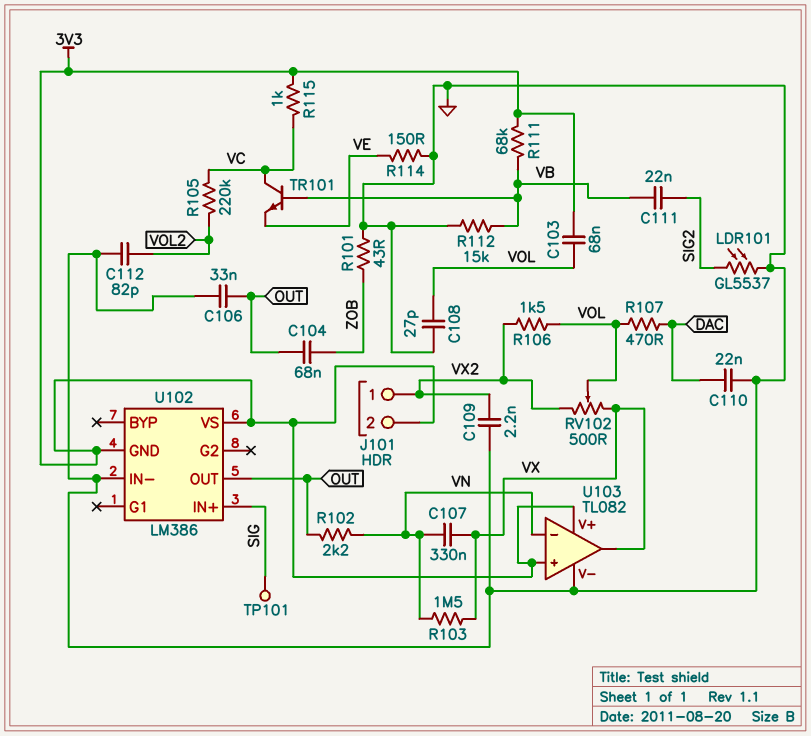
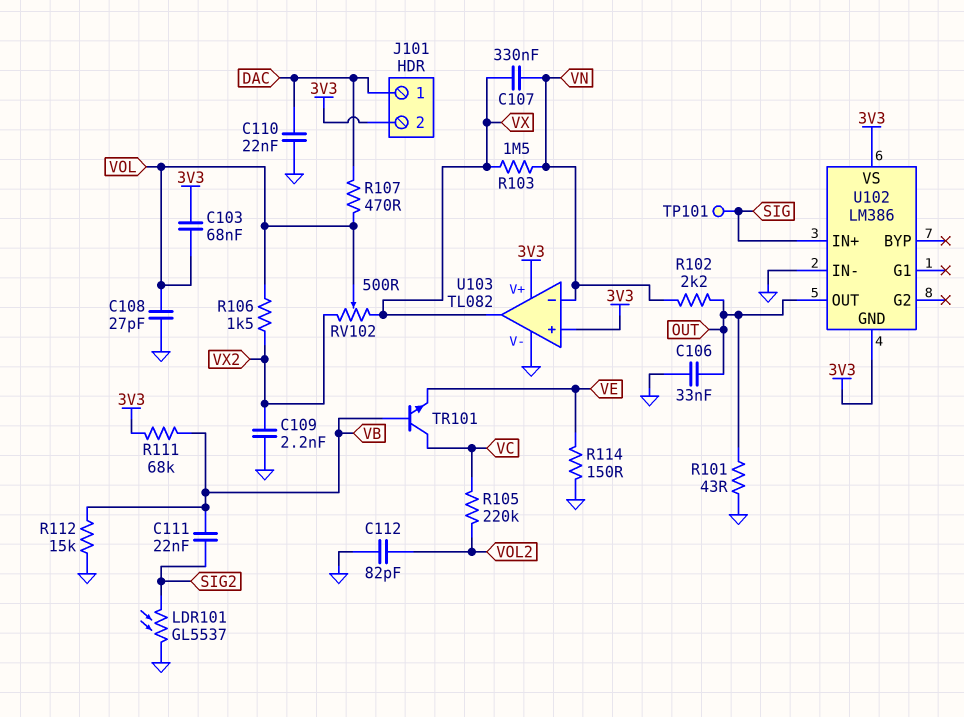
C104: 68nF (OUT, ZOB) -> none
J101 pin 1: VX2 -> DAC
R101: 43 (GND, ZOB) -> 43 (GND, OUT)
R115: 1k (3V3, VC) -> none

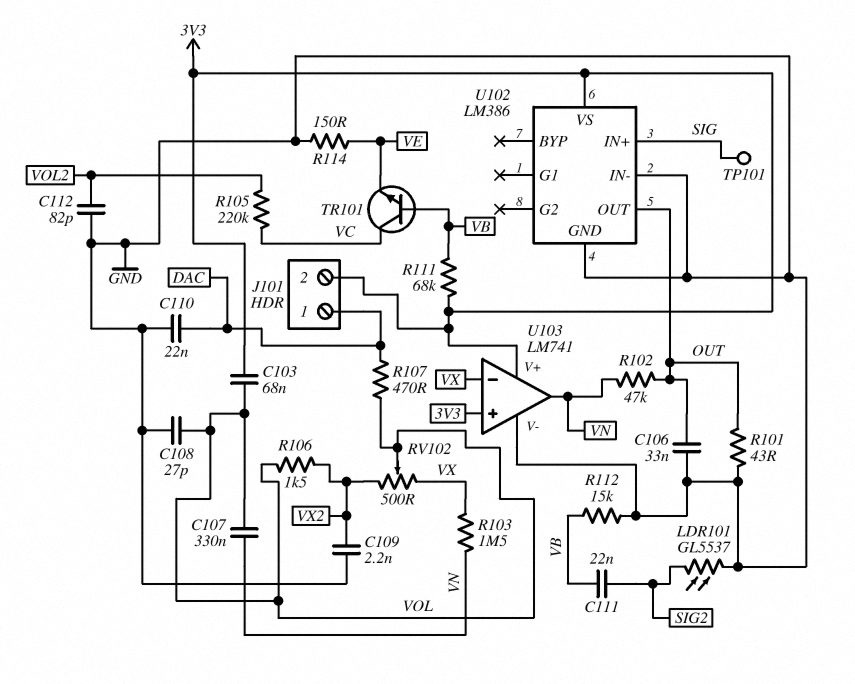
C107: 330nF (VN, VX) -> 330nF (VN, VOL)
R102: 2.2k (OUT, VN) -> 47k (OUT, VN)
U102 pin GND: 3V3 -> GND
U103: TL082 -> LM741
U103 pin in-: VN -> VX
U103 pin out: VX -> VN

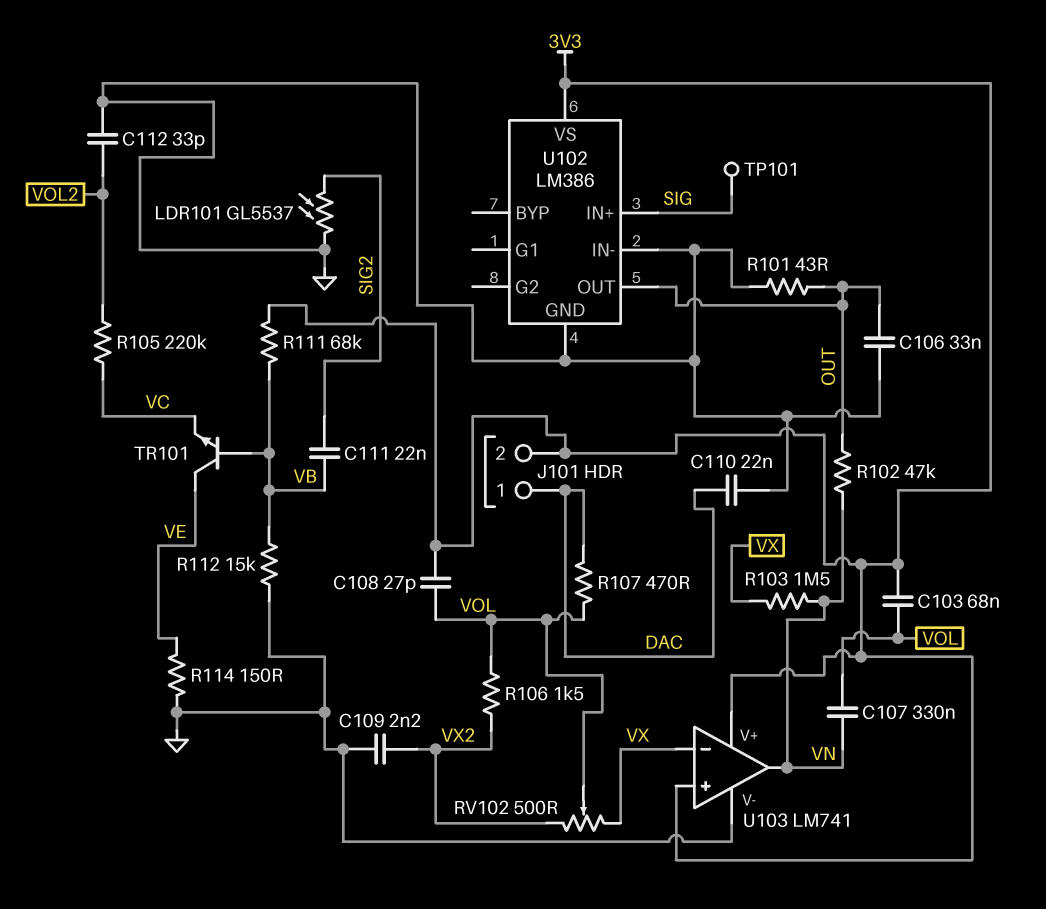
C108: 27pF (GND, VOL) -> 27pF (3V3, VOL)
C112: 82pF (GND, VOL2) -> 33pF (GND, VOL2)
TR101: NPN (B VB, C VC, E VE) -> NPN (B VB, C VE, E VC)

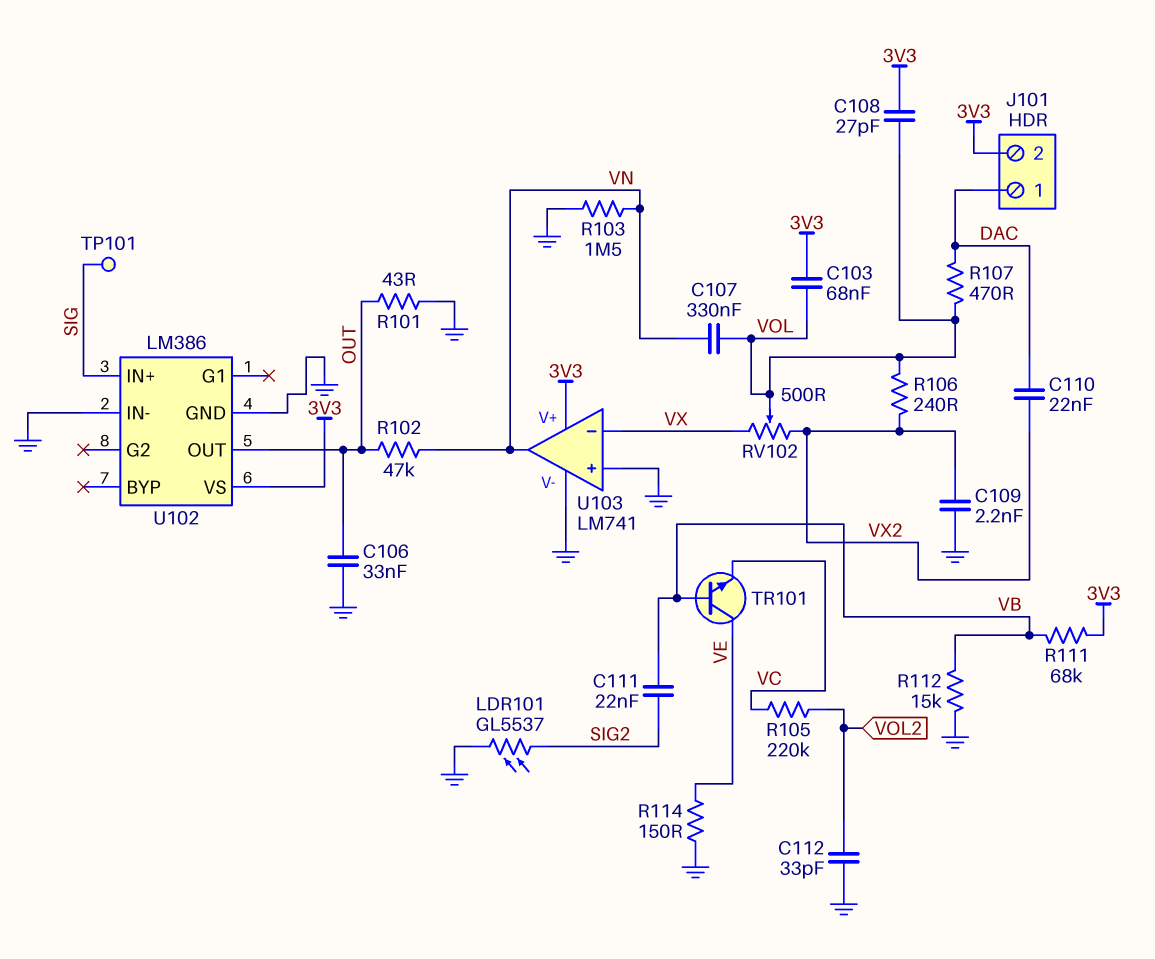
C110: 22nF (DAC, GND) -> 22nF (DAC, VX2)
R103: 1.5M (VN, VX) -> 1.5M (GND, VN)
R106: 1.5k (VOL, VX2) -> 240 (VOL, VX2)
U103 pin in+: 3V3 -> GND

